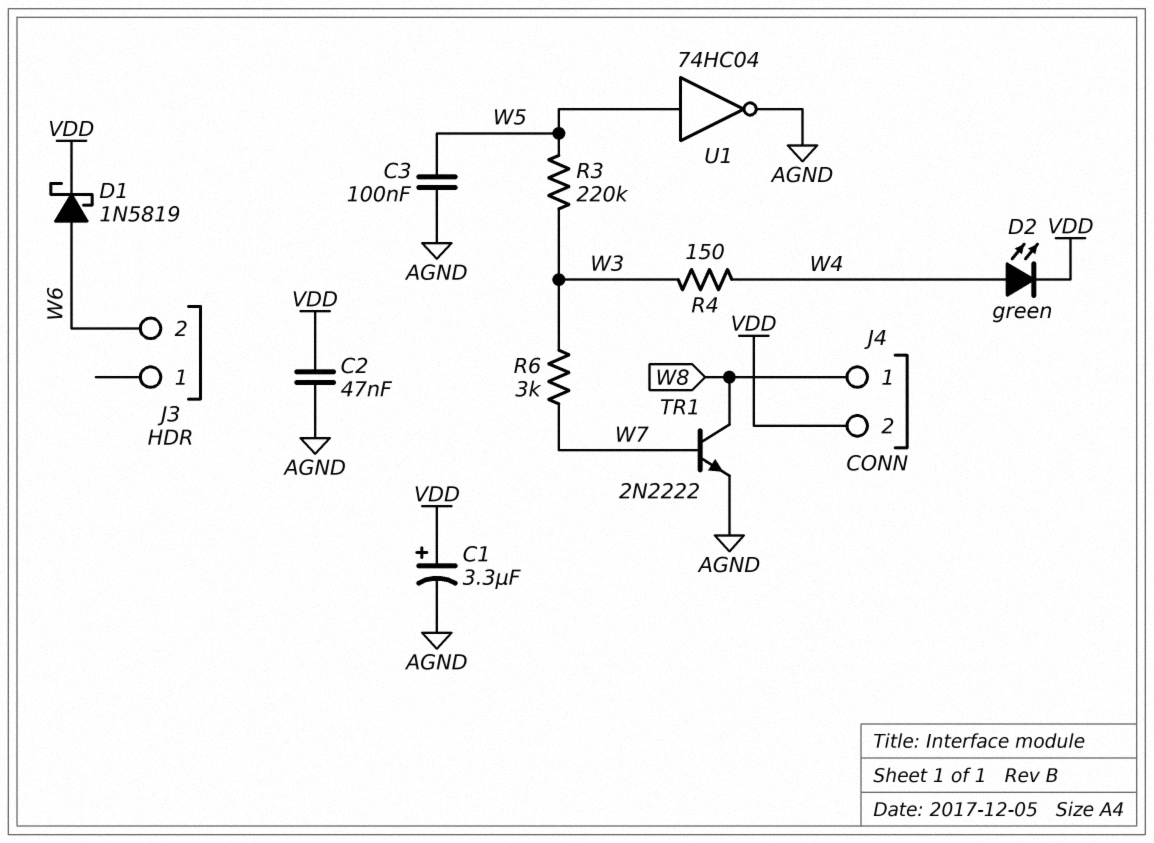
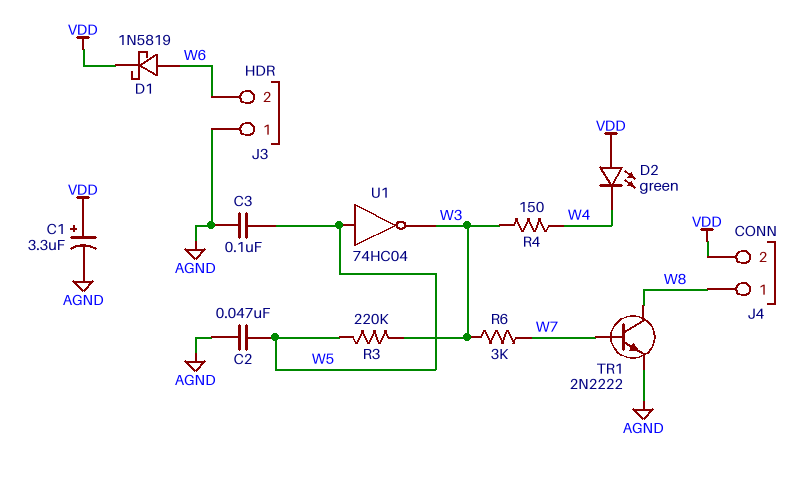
C2: 47nF (AGND, VDD) -> 47nF (AGND, W5)
D2: LED green (A W4, K VDD) -> LED green (A VDD, K W4)
J3 pin 1: none -> AGND
U1: NOT 74HC04 (in W5, out AGND) -> NOT 74HC04 (in W5, out W3)

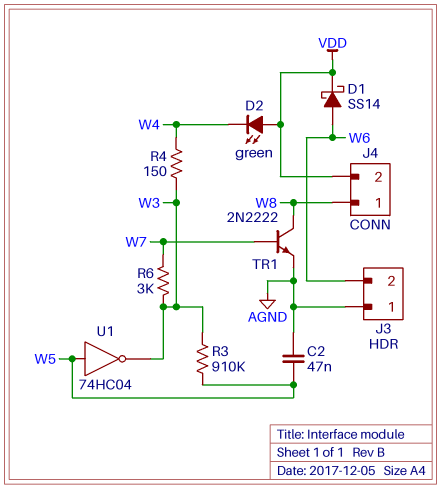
C1: 3.3uF (plus VDD, minus AGND) -> none
C3: 100nF (AGND, W5) -> none
D1: schottky 1N5819 (A W6, K VDD) -> schottky SS14 (A W6, K VDD)
R3: 220k (W3, W5) -> 910k (W3, W5)

